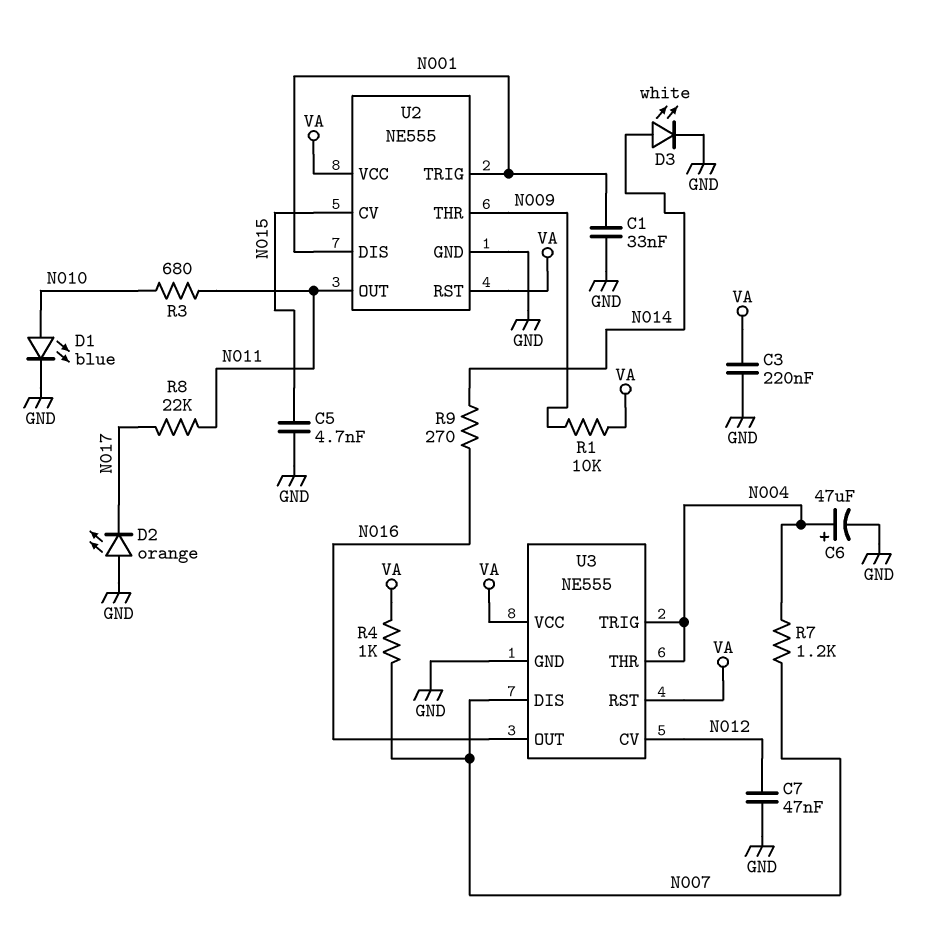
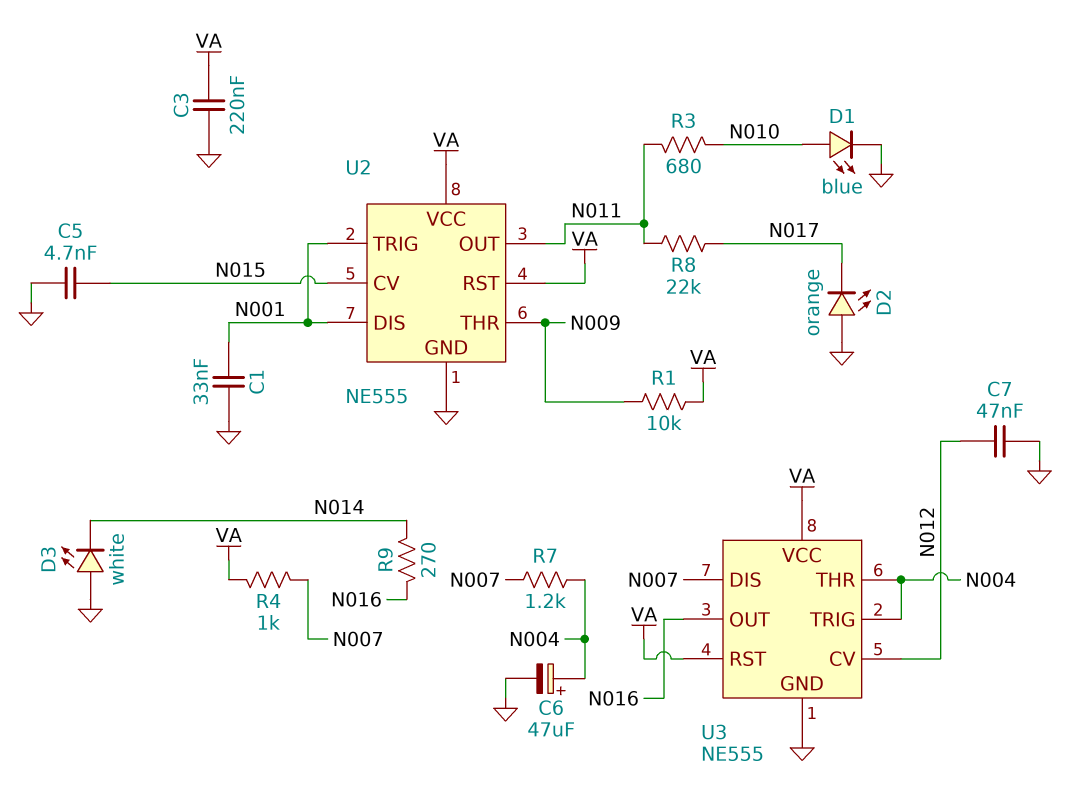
D3: LED white (A N014, K GND) -> LED white (A GND, K N014)

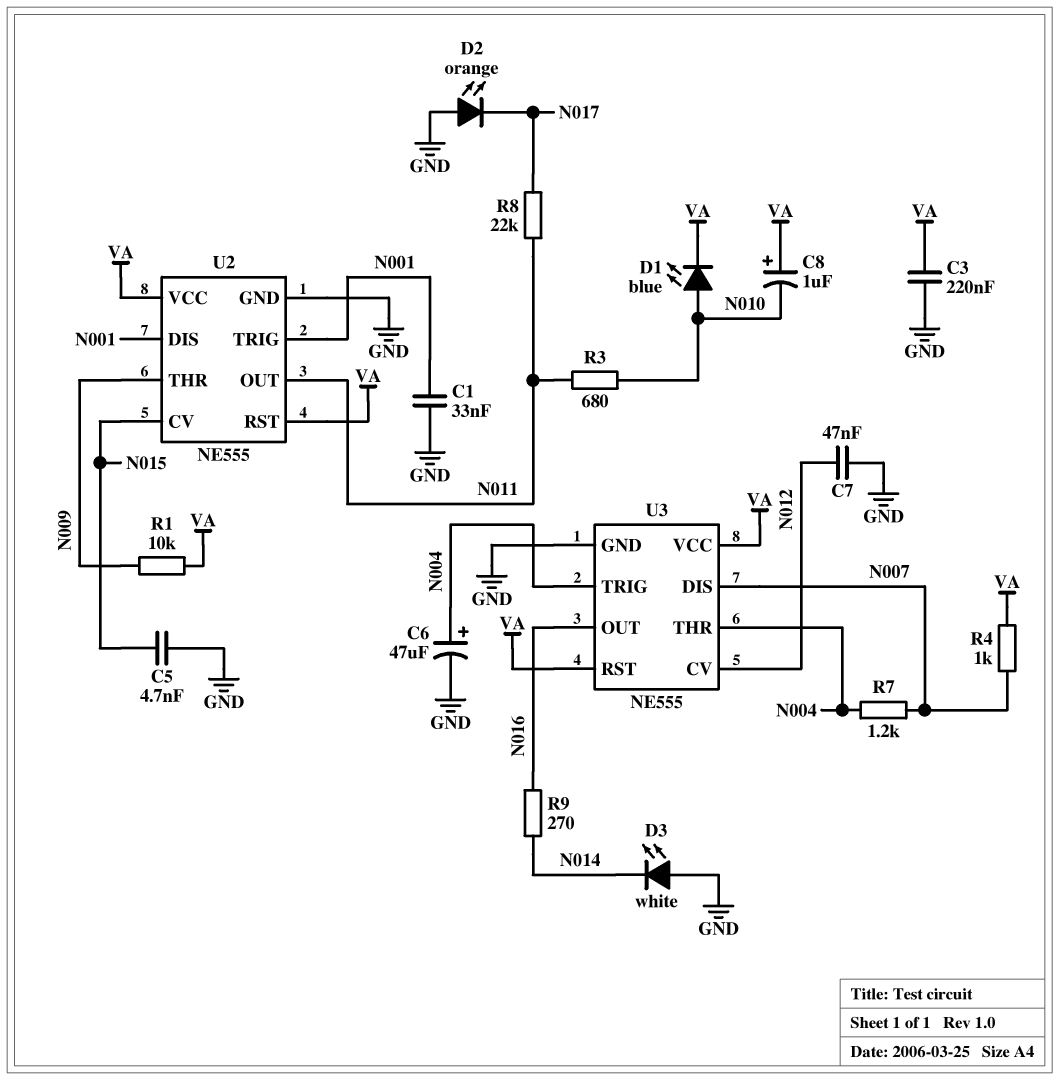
C8: none -> 1uF (plus VA, minus N010)
D1: LED blue (A N010, K GND) -> LED blue (A N010, K VA)

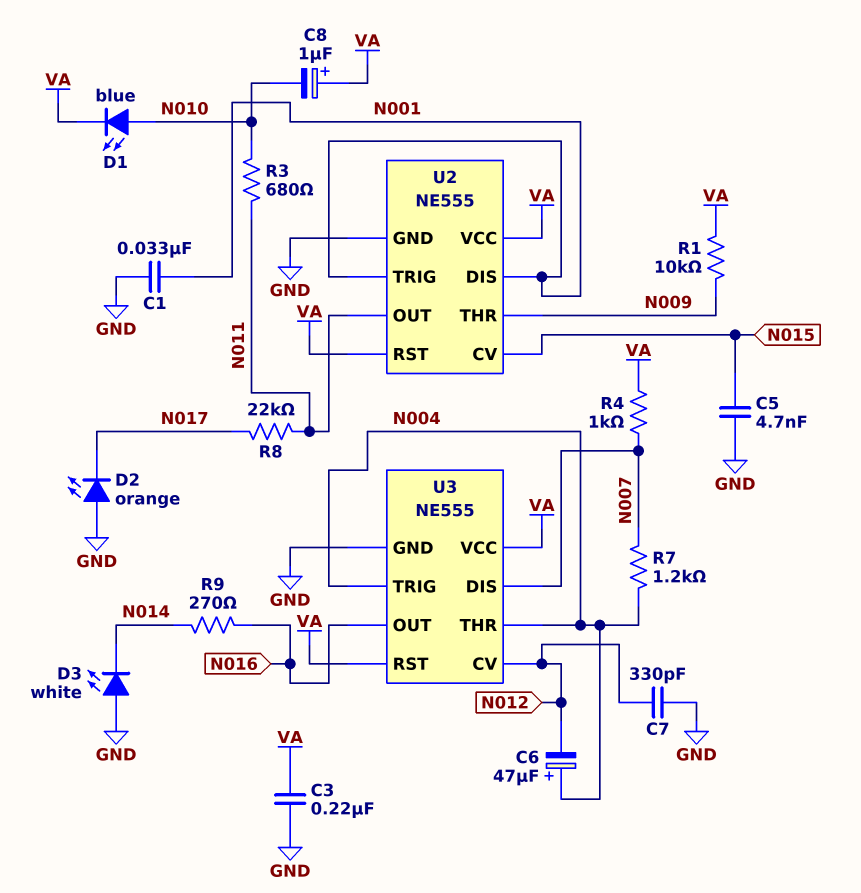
C6: 47uF (plus N004, minus GND) -> 47uF (plus N004, minus N012)
C7: 47nF (GND, N012) -> 330pF (GND, N012)

